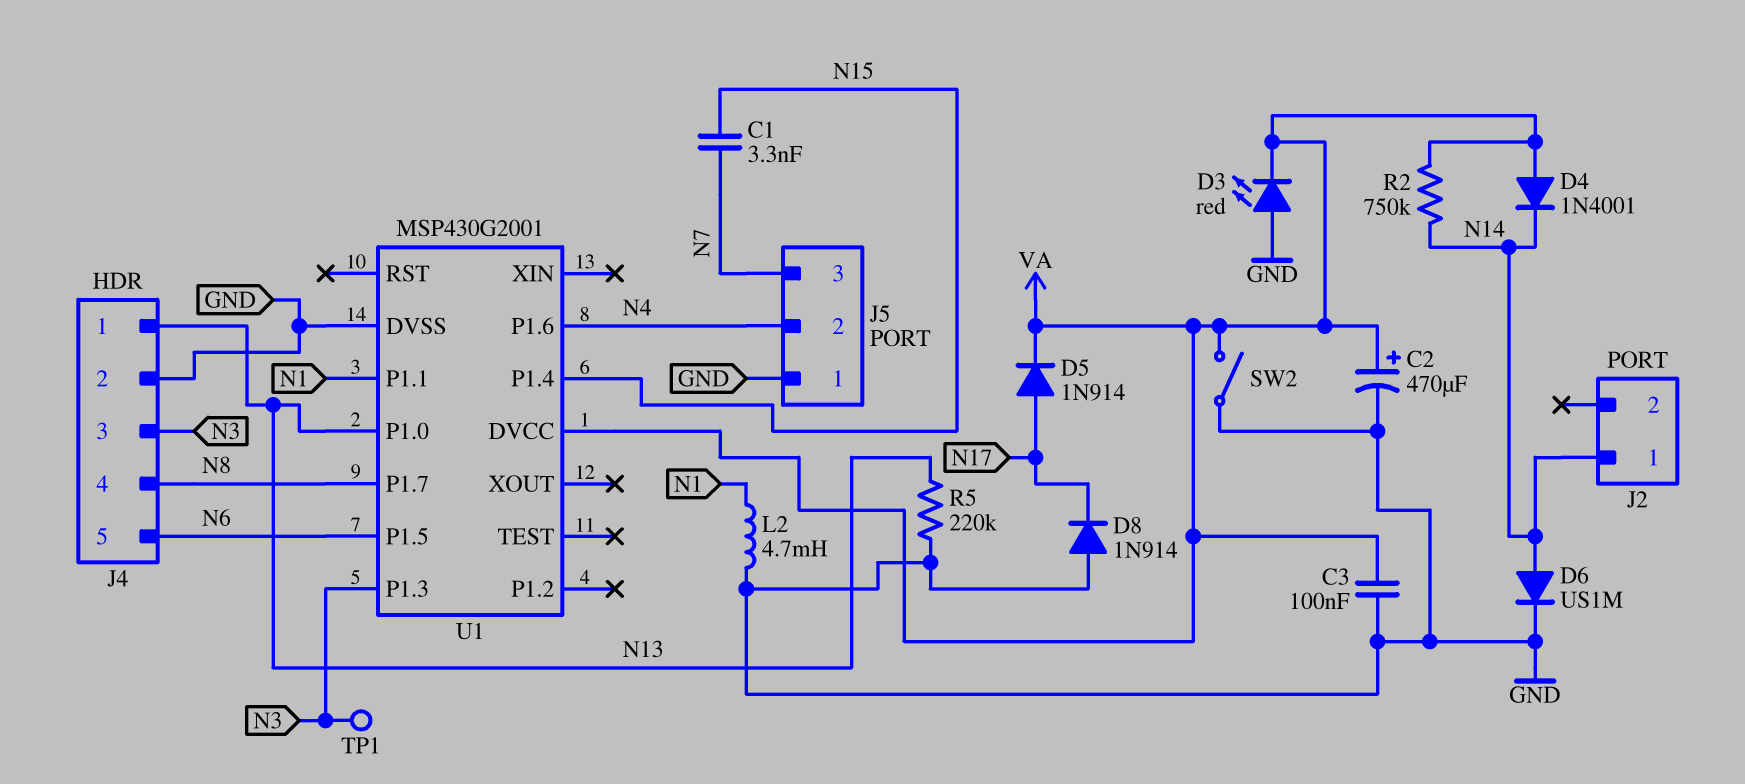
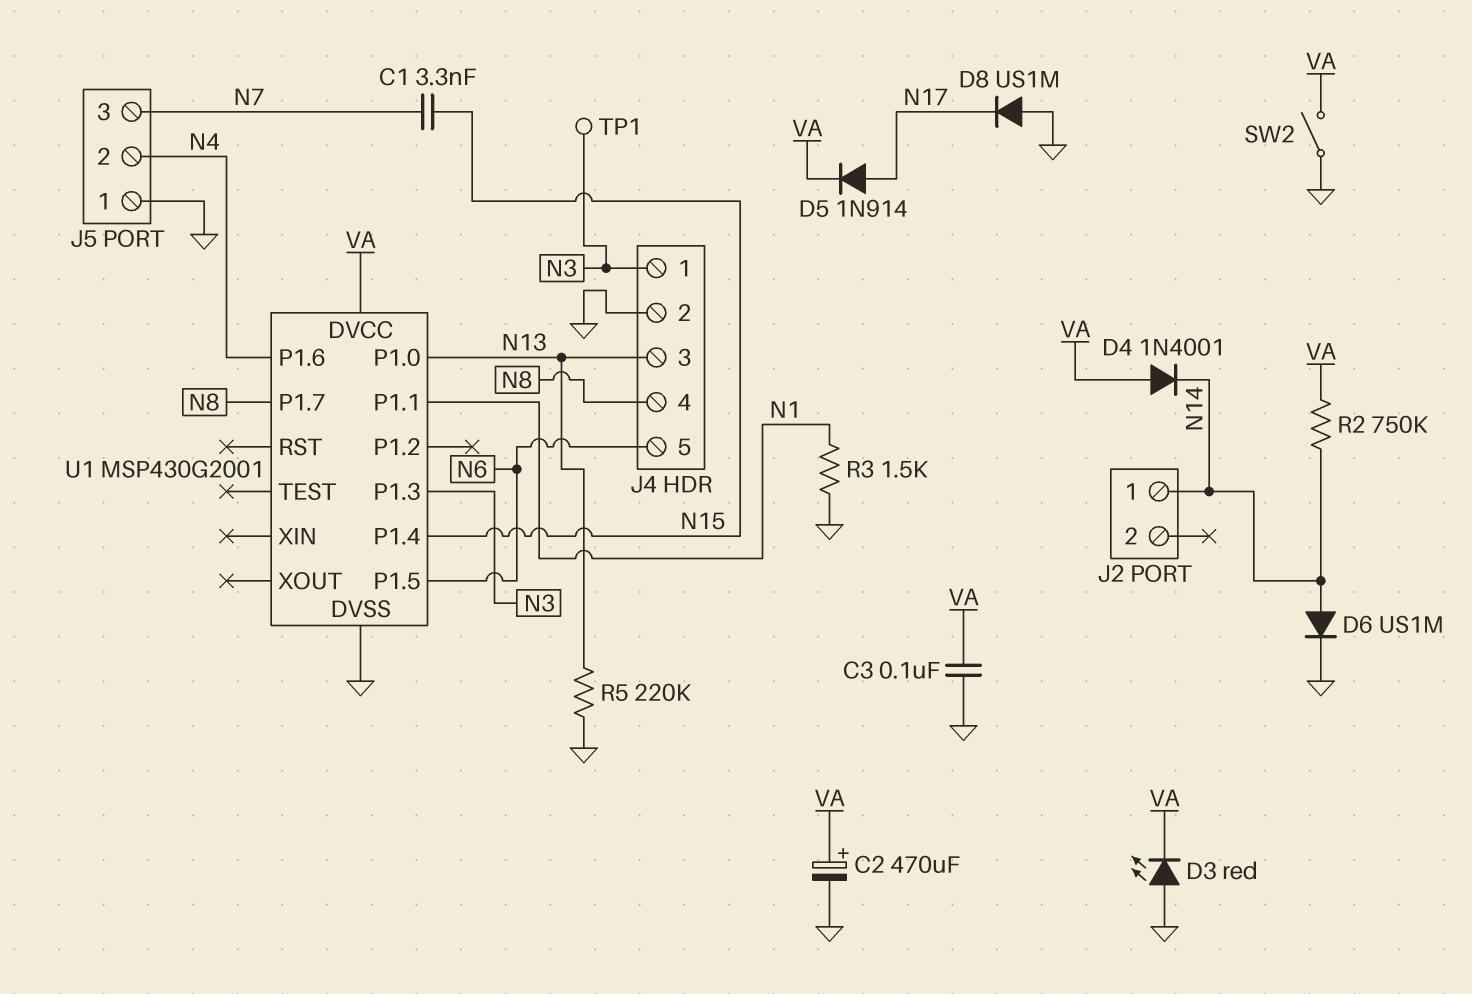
D8: diode 1N914 (A GND, K N17) -> diode US1M (A GND, K N17)
J4 pin 1: N13 -> N3
J4 pin 3: N3 -> N13
L2: 4.7mH (GND, N1) -> none
R3: none -> 1.5k (GND, N1)

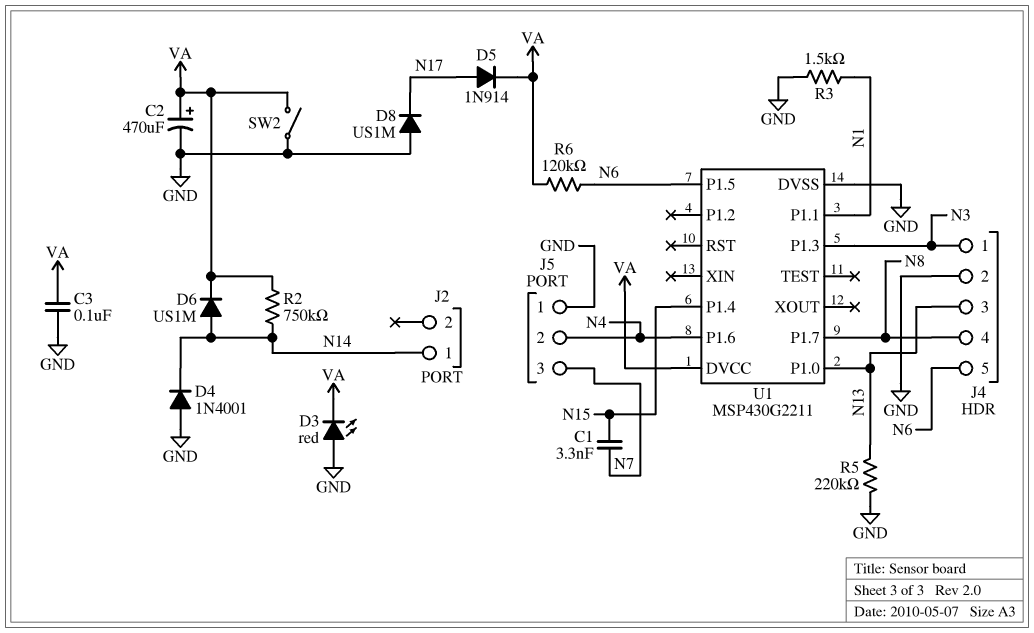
D4: diode 1N4001 (A VA, K N14) -> diode 1N4001 (A GND, K N14)
D6: diode US1M (A N14, K GND) -> diode US1M (A N14, K VA)
R6: none -> 120k (N6, VA)
TP1: test point (N3) -> none
U1: MSP430G2001 -> MSP430G2211

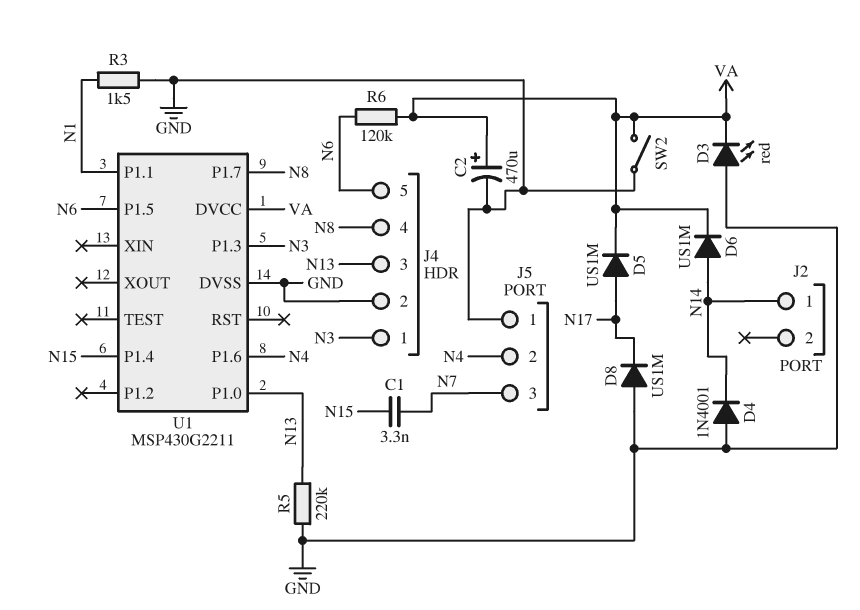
C3: 100nF (GND, VA) -> none
D5: diode 1N914 (A N17, K VA) -> diode US1M (A N17, K VA)
R2: 750k (N14, VA) -> none

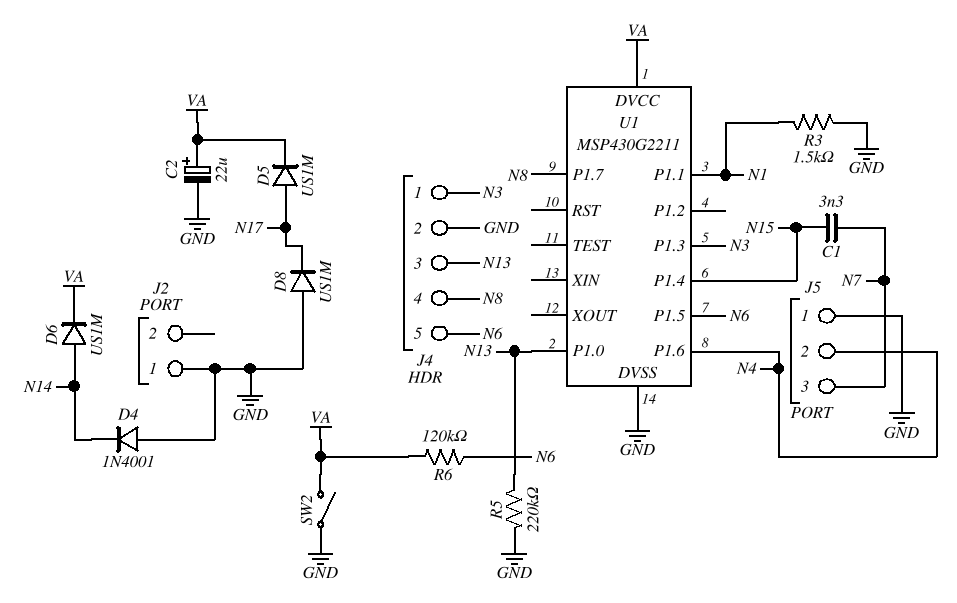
C2: 470uF (plus VA, minus GND) -> 22uF (plus VA, minus GND)
D3: LED red (A GND, K VA) -> none
J2 pin 1: N14 -> GND

